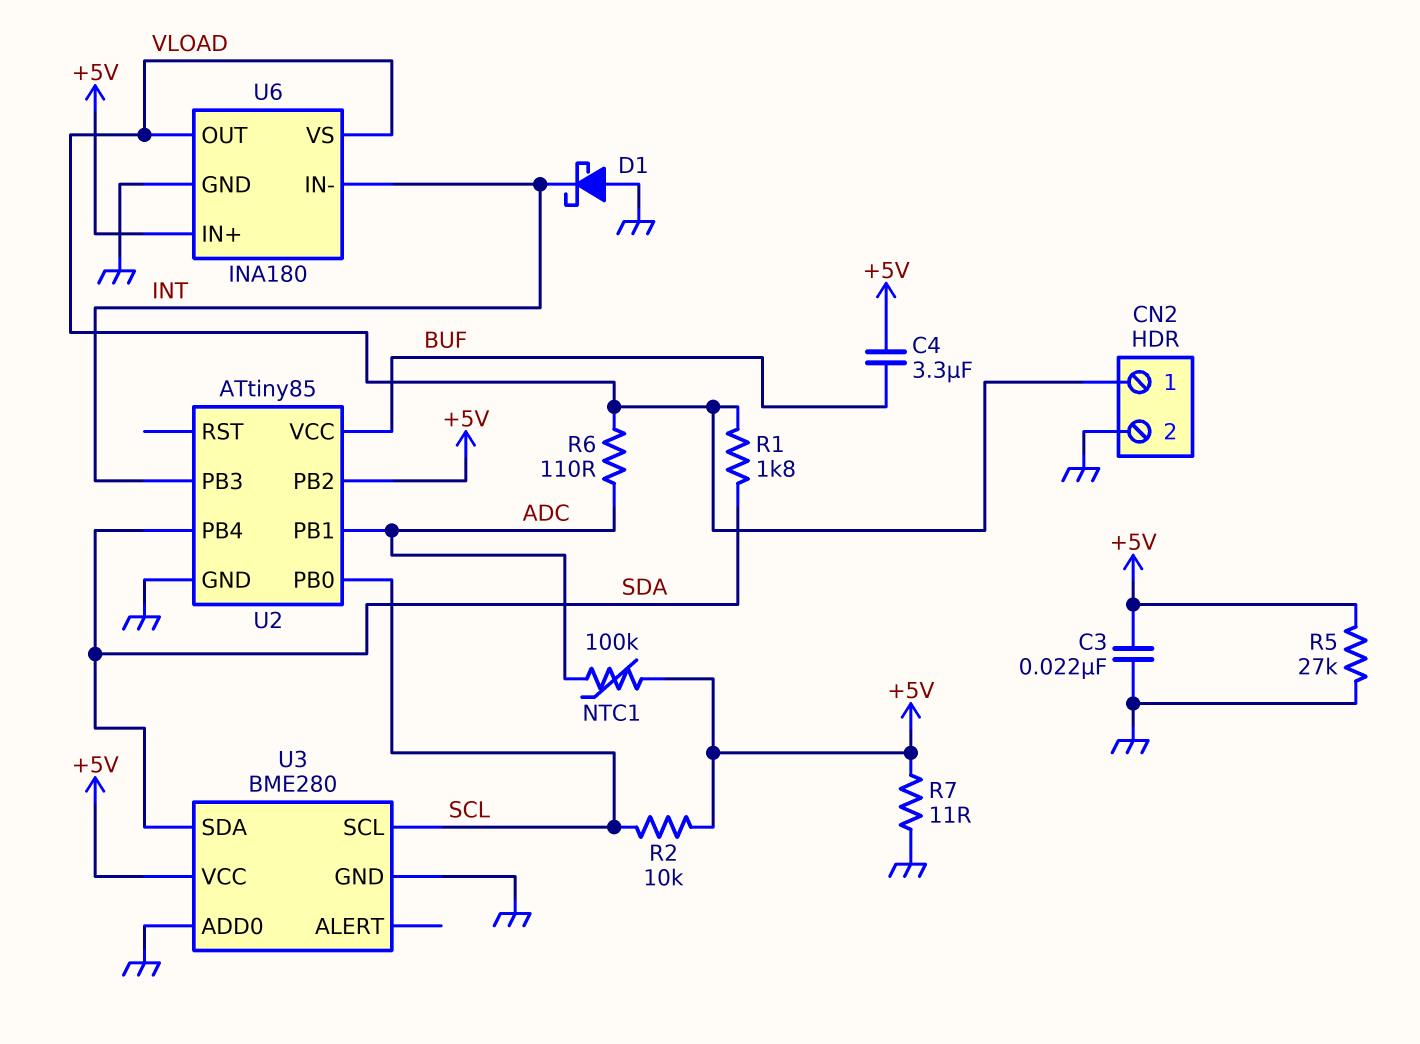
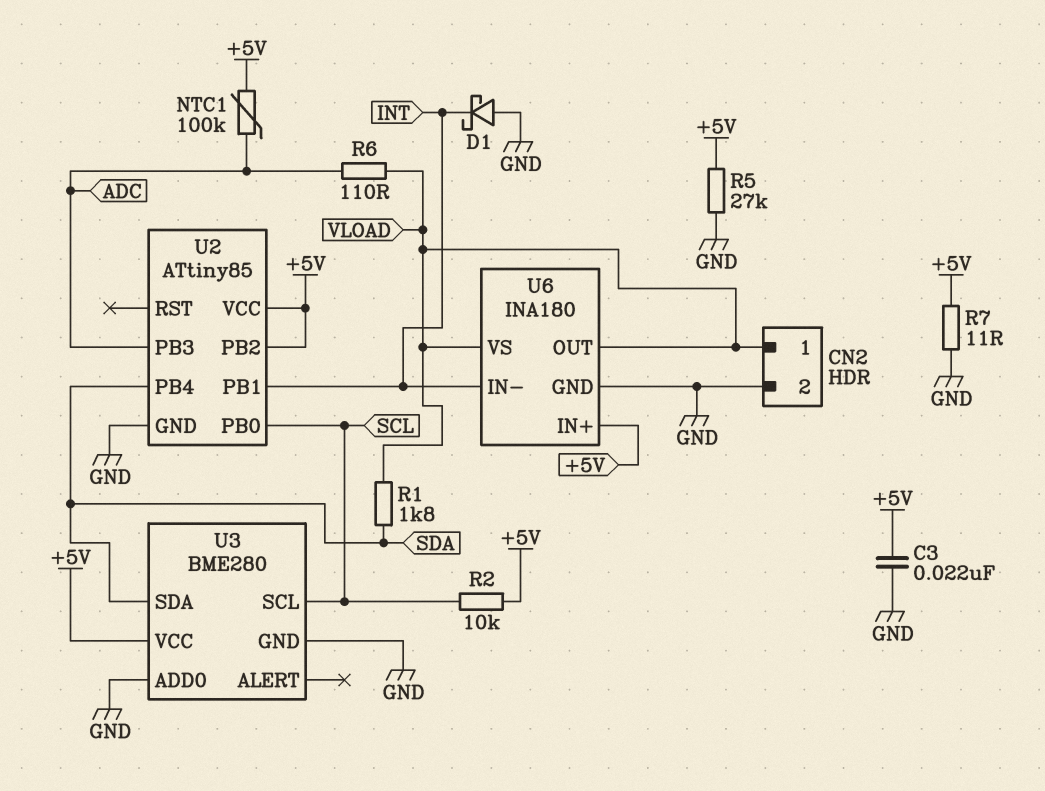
C4: 3.3uF (+5V, BUF) -> none
U2 pin PB1: ADC -> INT
U2 pin PB3: INT -> ADC
U2 pin VCC: BUF -> +5V

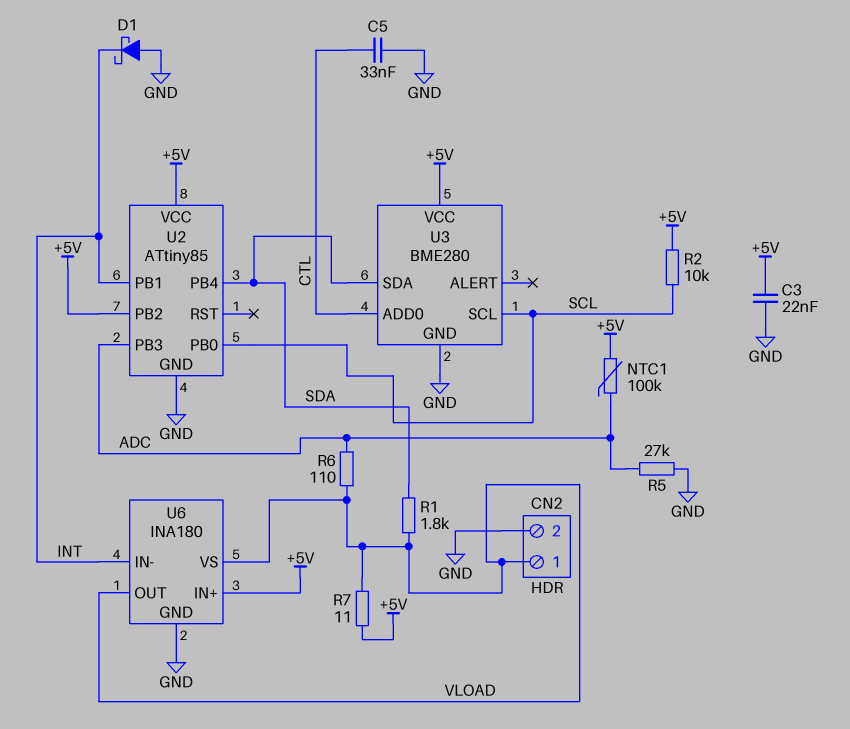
C5: none -> 33nF (CTL, GND)
R5: 27k (+5V, GND) -> 27k (ADC, GND)
R7: 11 (+5V, GND) -> 11 (+5V, VLOAD)
U3 pin ADD0: GND -> CTL

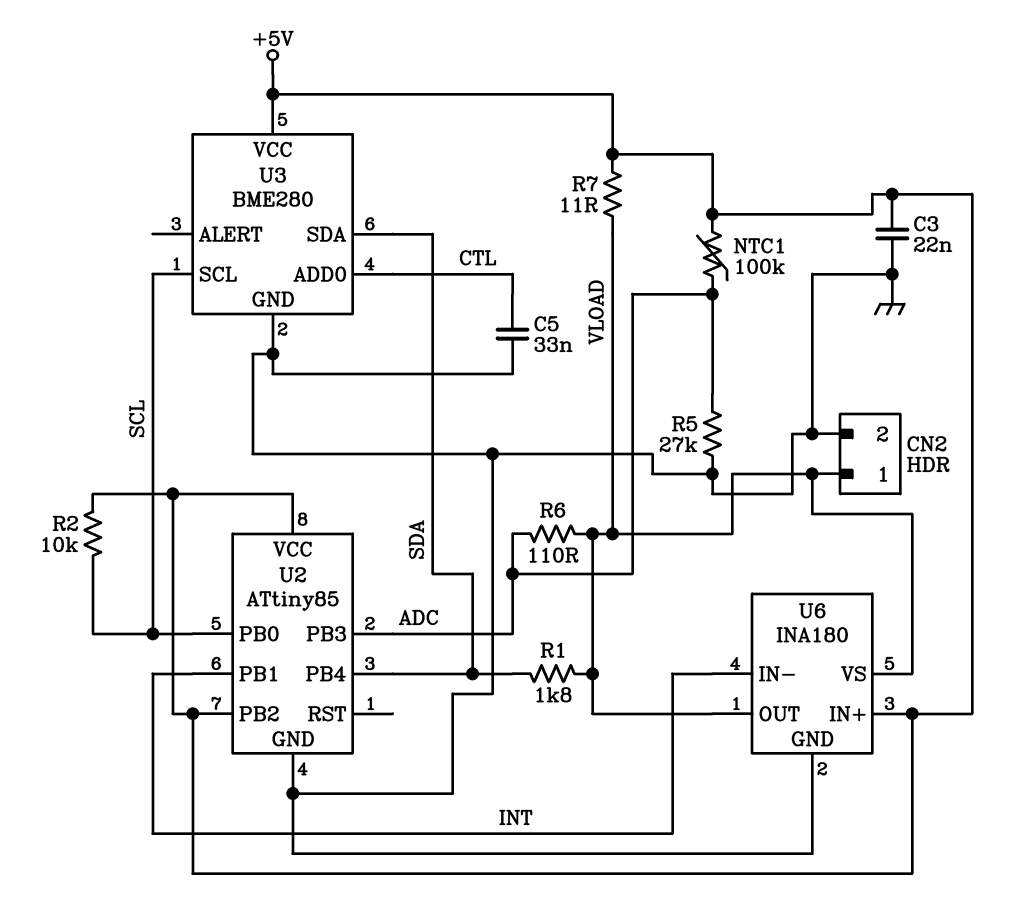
D1: schottky (A GND, K INT) -> none

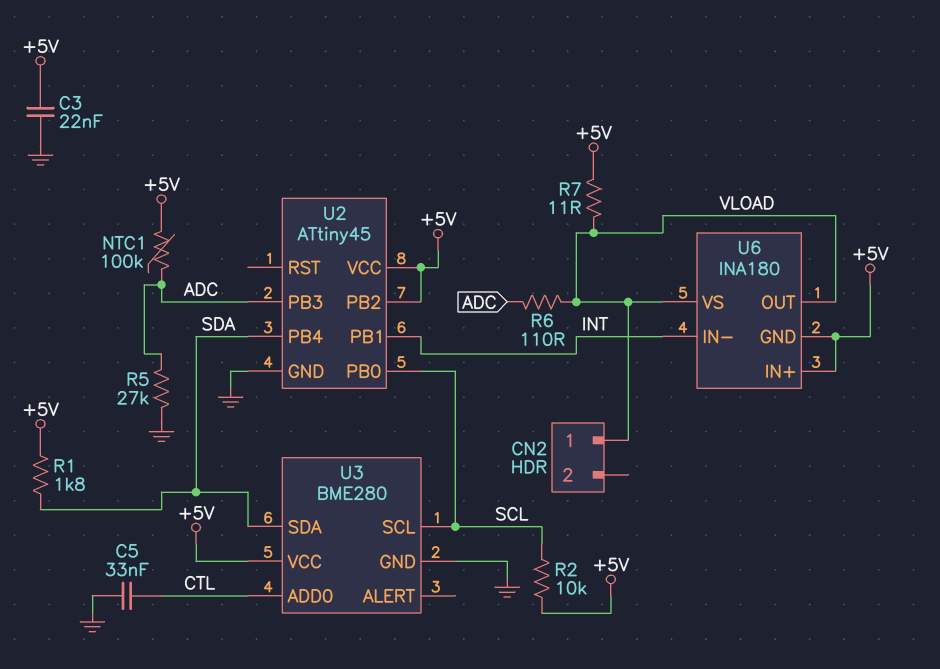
CN2 pin 2: GND -> none
R1: 1.8k (SDA, VLOAD) -> 1.8k (+5V, SDA)
U2: ATtiny85 -> ATtiny45
U6 pin GND: GND -> +5V

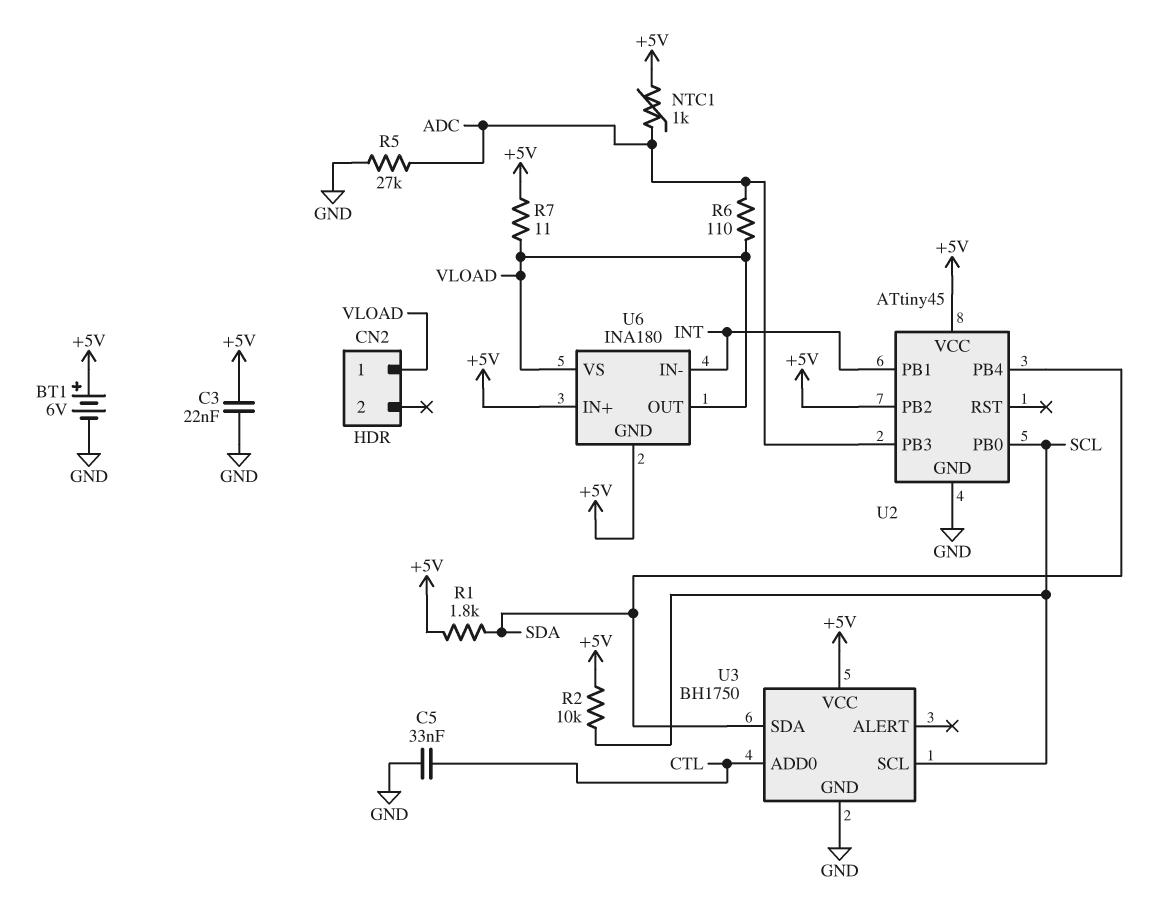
BT1: none -> 6V (plus +5V, minus GND)
NTC1: 100k (+5V, ADC) -> 1k (+5V, ADC)
U3: BME280 -> BH1750

